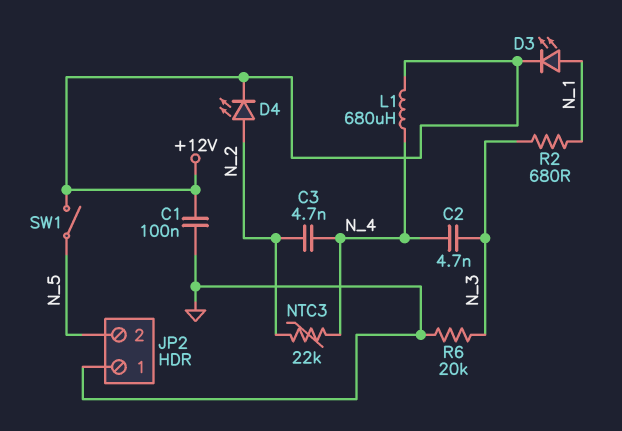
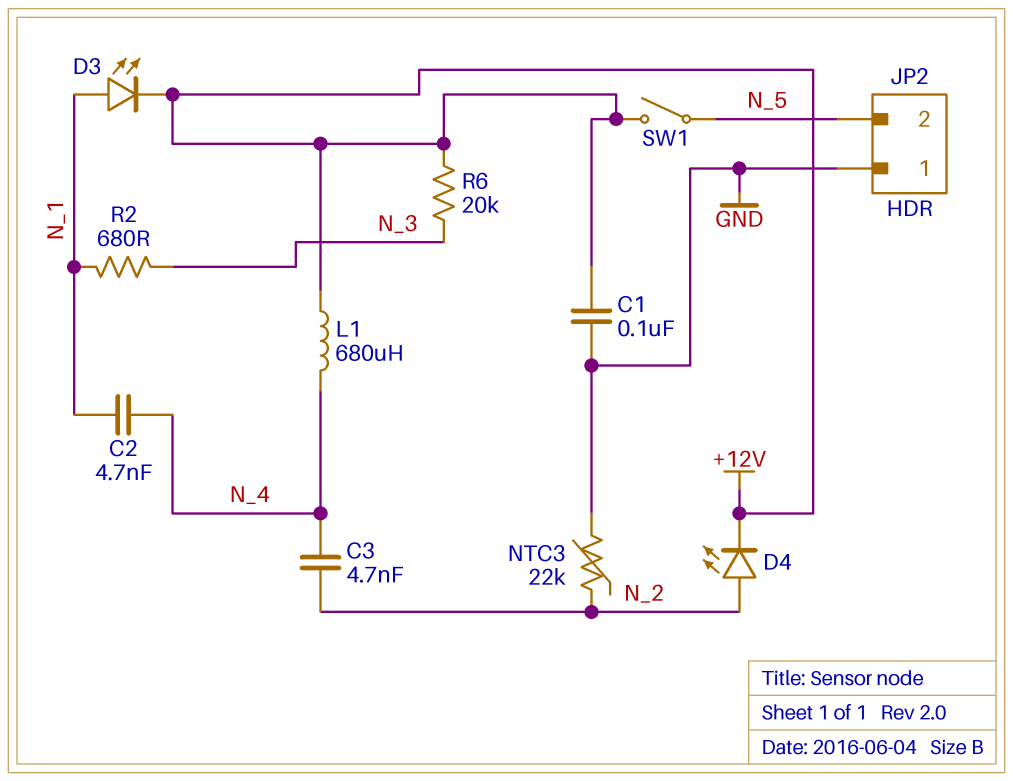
C2: 4.7nF (N_3, N_4) -> 4.7nF (N_1, N_4)
NTC3: 22k (N_2, N_4) -> 22k (GND, N_2)
R6: 20k (GND, N_3) -> 20k (+12V, N_3)

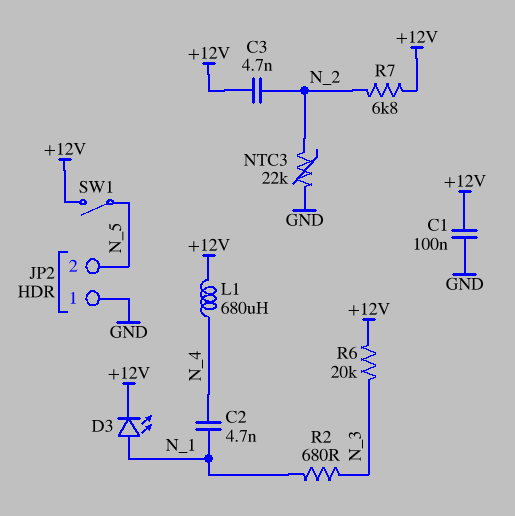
C3: 4.7nF (N_2, N_4) -> 4.7nF (+12V, N_2)
D4: LED (A N_2, K +12V) -> none
R7: none -> 6.8k (+12V, N_2)

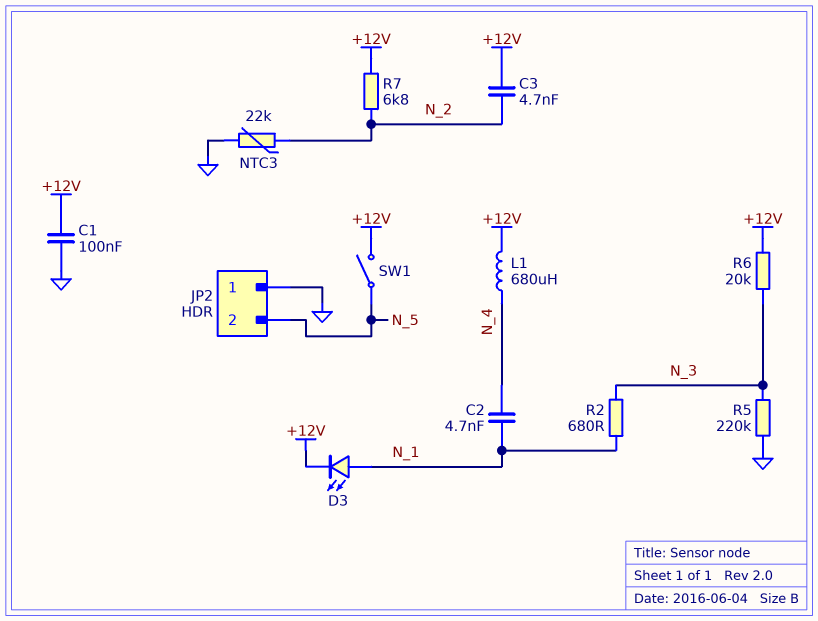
R5: none -> 220k (GND, N_3)

